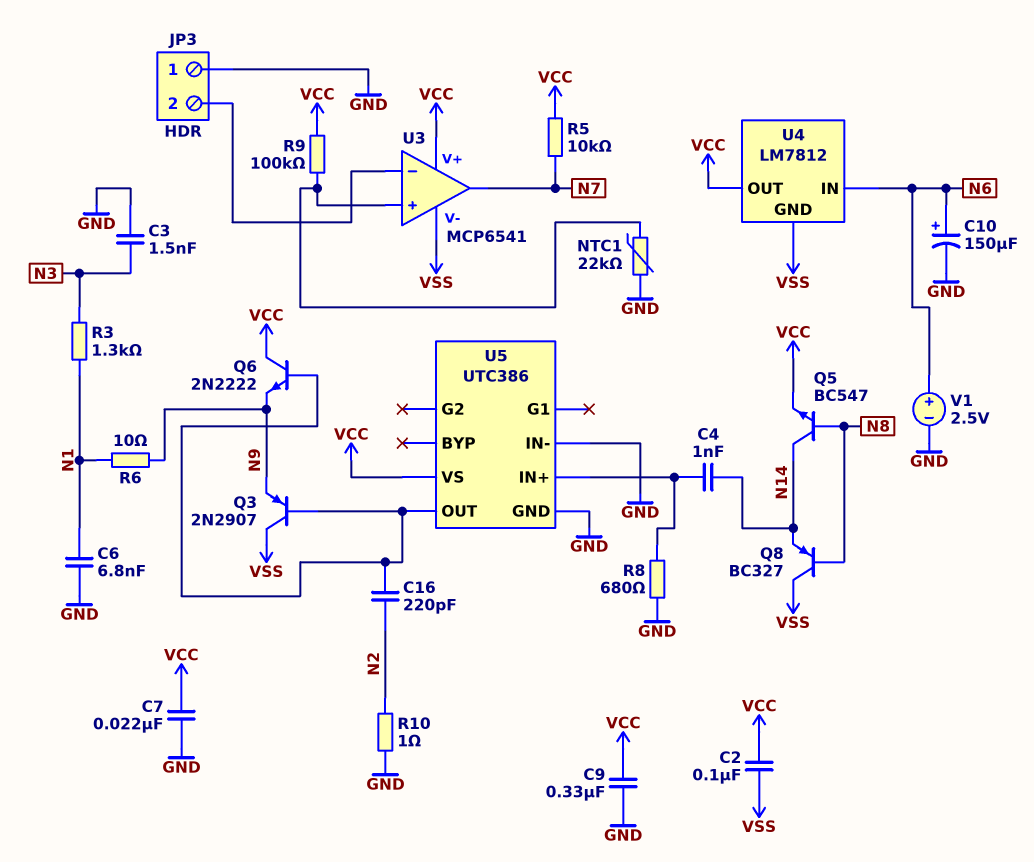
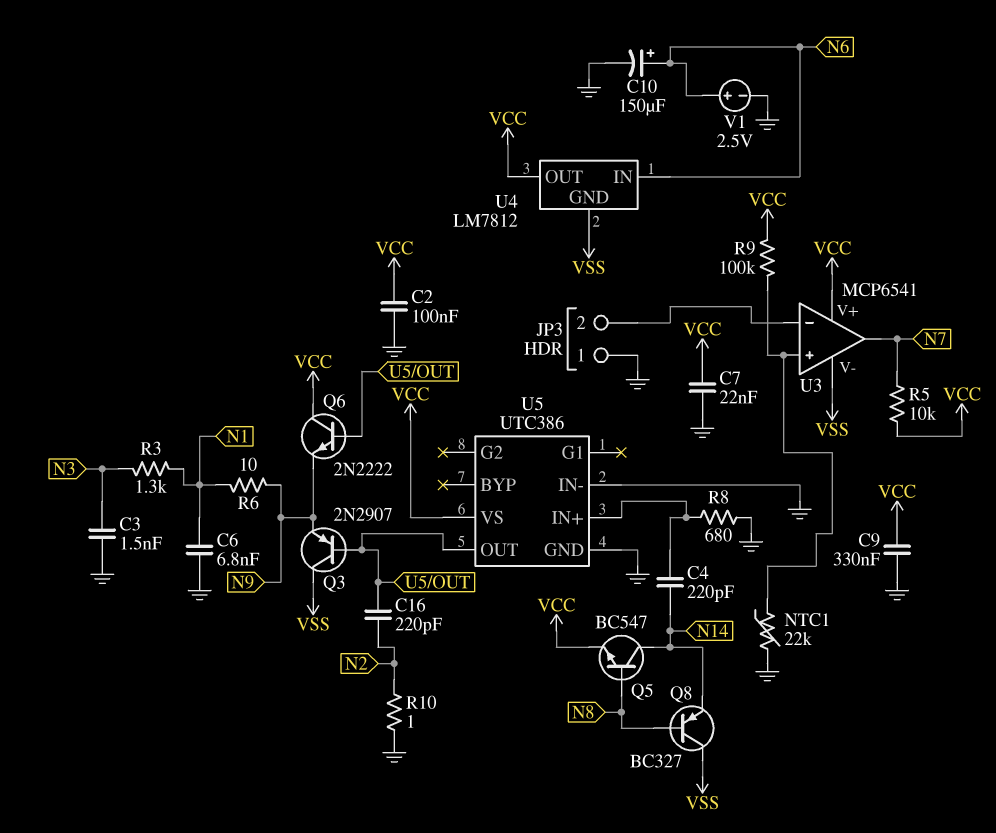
C2: 100nF (VCC, VSS) -> 100nF (GND, VCC)
C4: 1nF (N14, U5/IN+) -> 220pF (N14, U5/IN+)

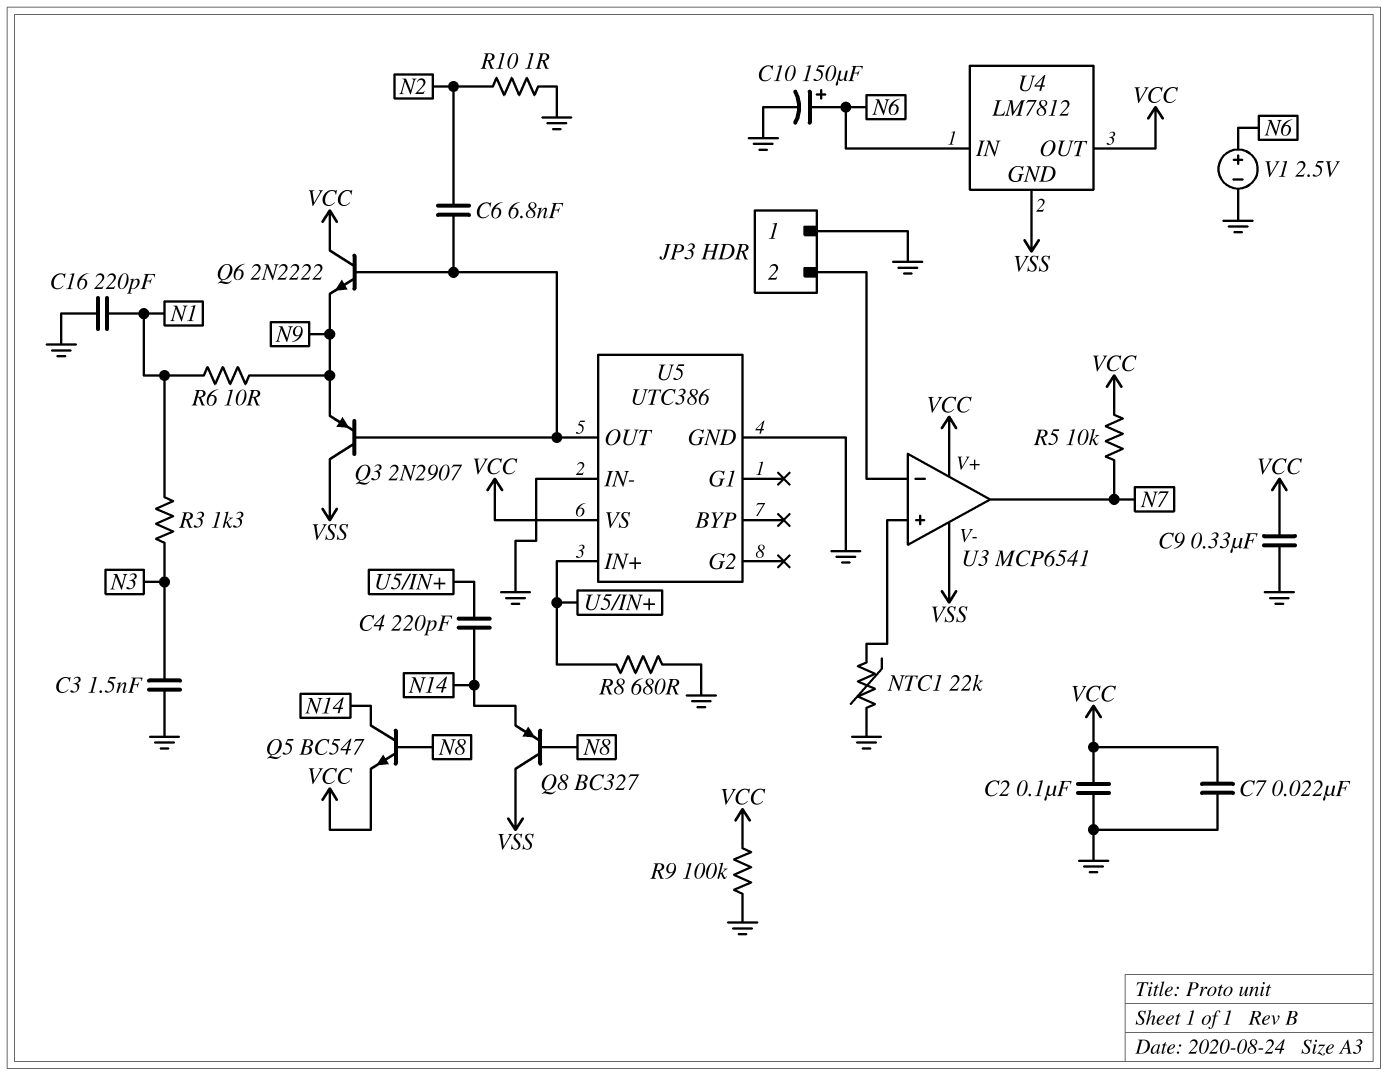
C6: 6.8nF (GND, N1) -> 6.8nF (N2, U5/OUT)
C16: 220pF (N2, U5/OUT) -> 220pF (GND, N1)
R9: 100k (U3/in+, VCC) -> 100k (GND, VCC)

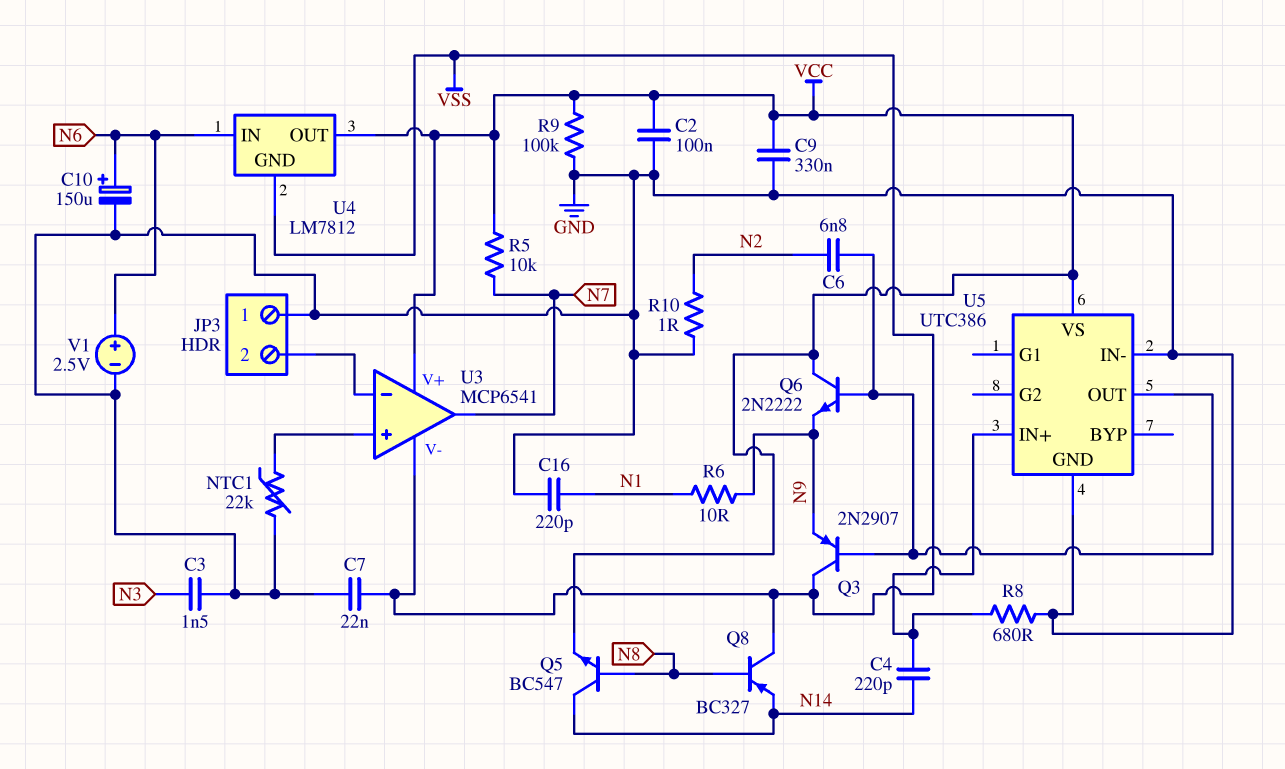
C7: 22nF (GND, VCC) -> 22nF (GND, VSS)
R3: 1.3k (N1, N3) -> none

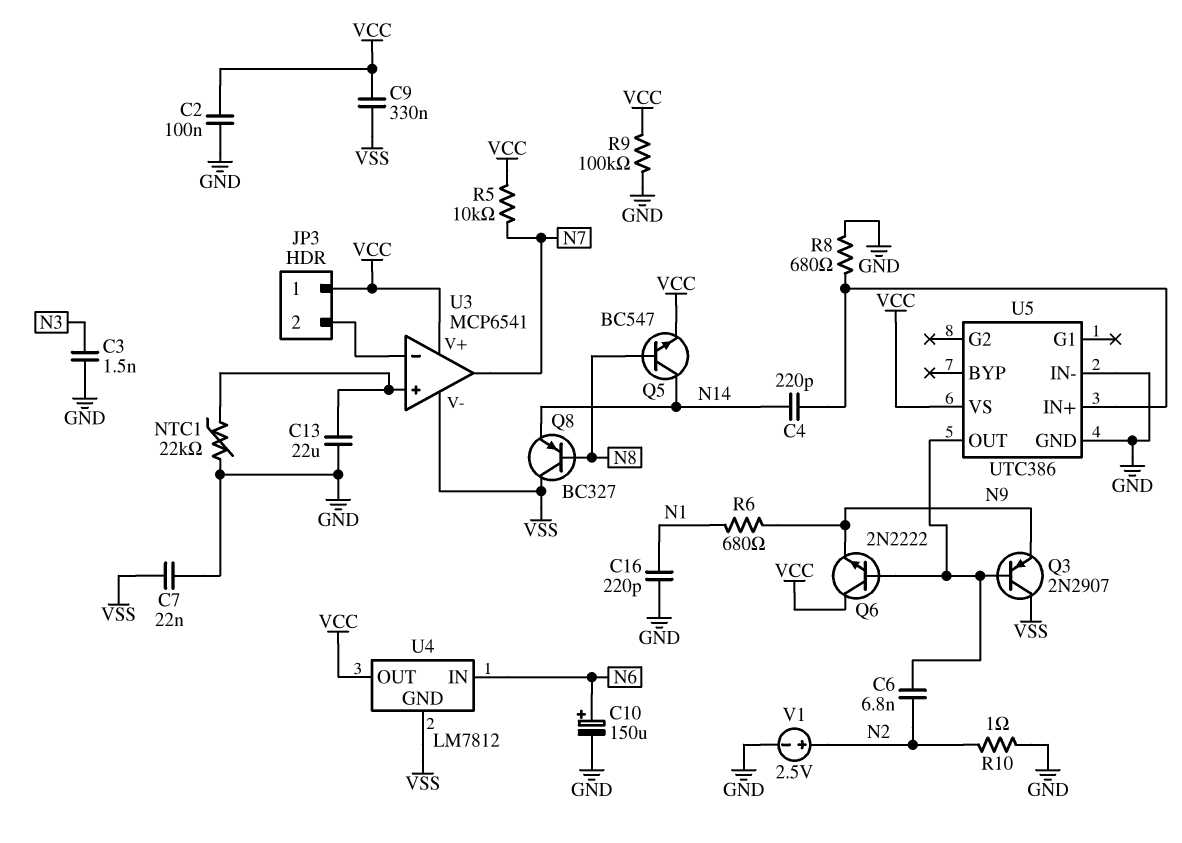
C9: 330nF (GND, VCC) -> 330nF (VCC, VSS)
C13: none -> 22uF (GND, U3/in+)
JP3 pin 1: GND -> VCC
R6: 10 (N1, N9) -> 680 (N1, N9)
V1: 2.5V (plus N6, minus GND) -> 2.5V (plus N2, minus GND)

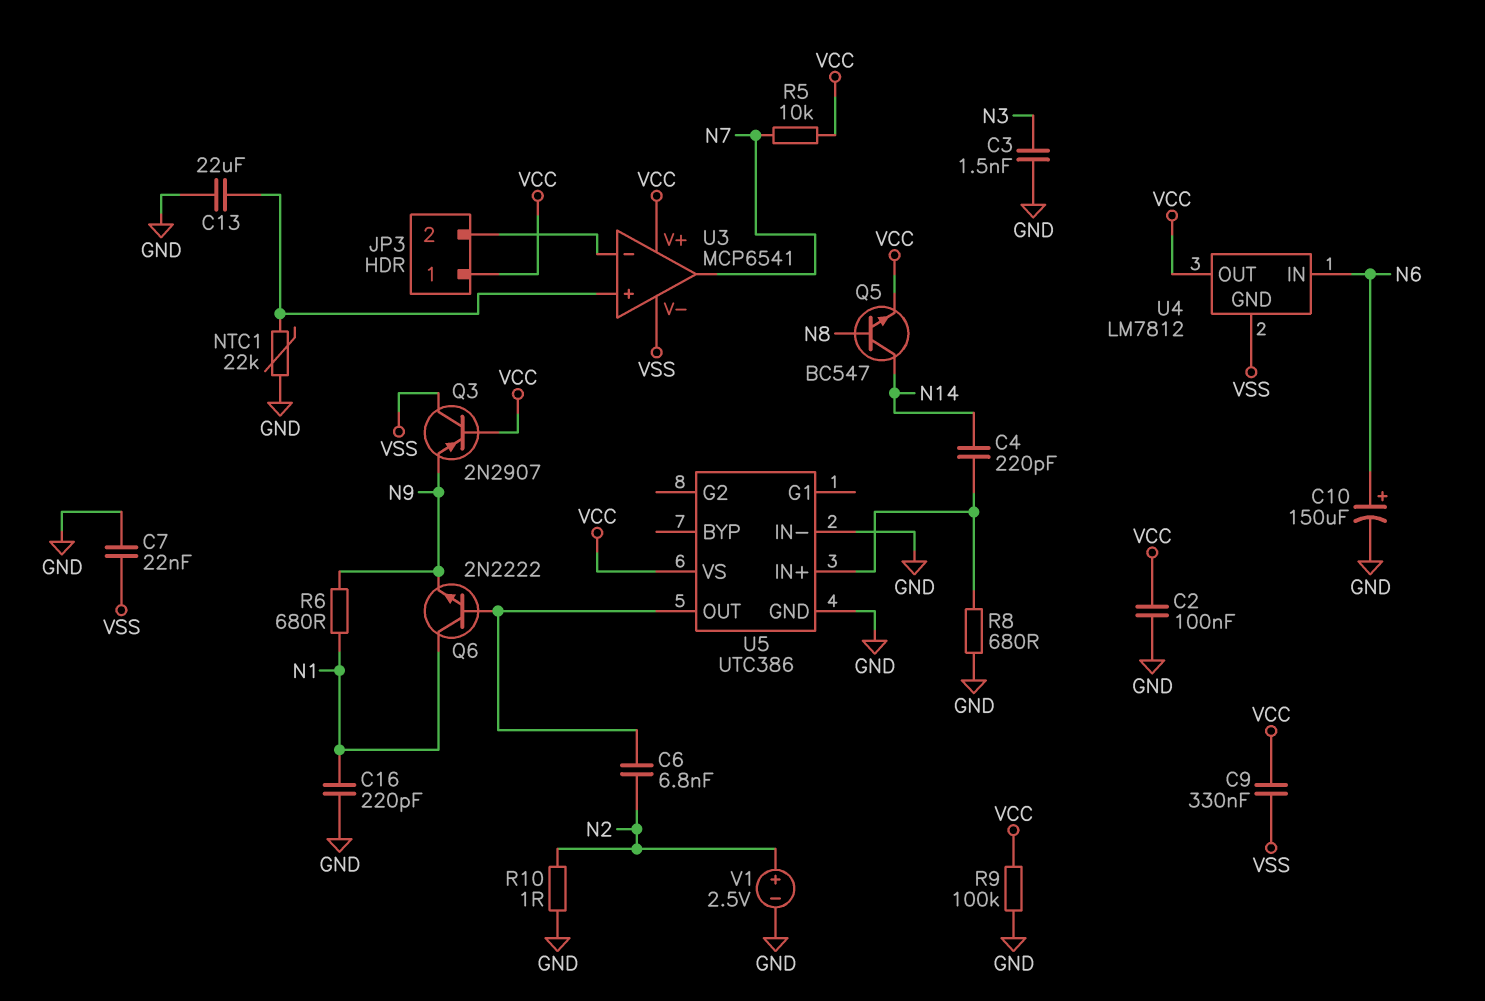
Q3: PNP 2N2907 (B U5/OUT, C VSS, E N9) -> PNP 2N2907 (B VCC, C VSS, E N9)
Q6: NPN 2N2222 (B U5/OUT, C VCC, E N9) -> NPN 2N2222 (B U5/OUT, C N1, E N9)
Q8: PNP BC327 (B N8, C VSS, E N14) -> none

